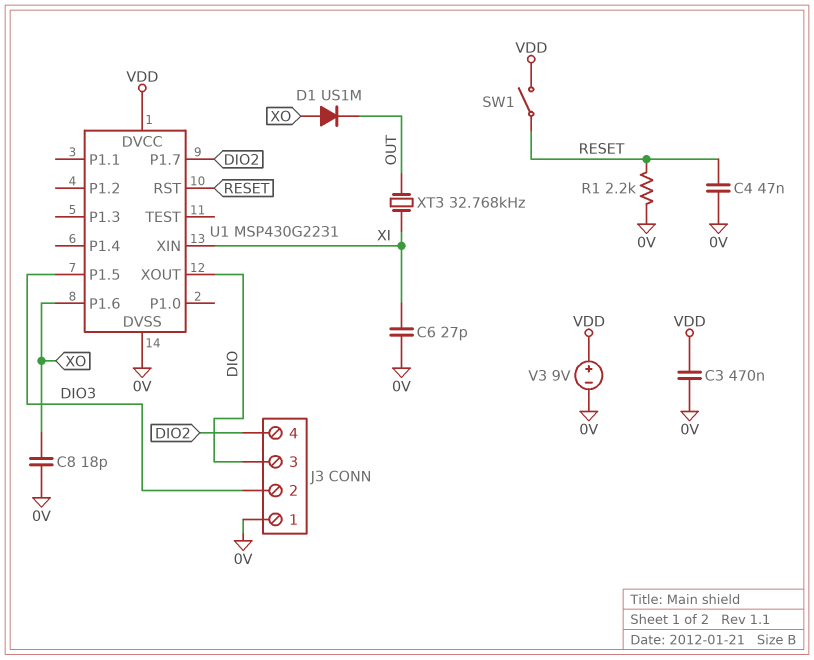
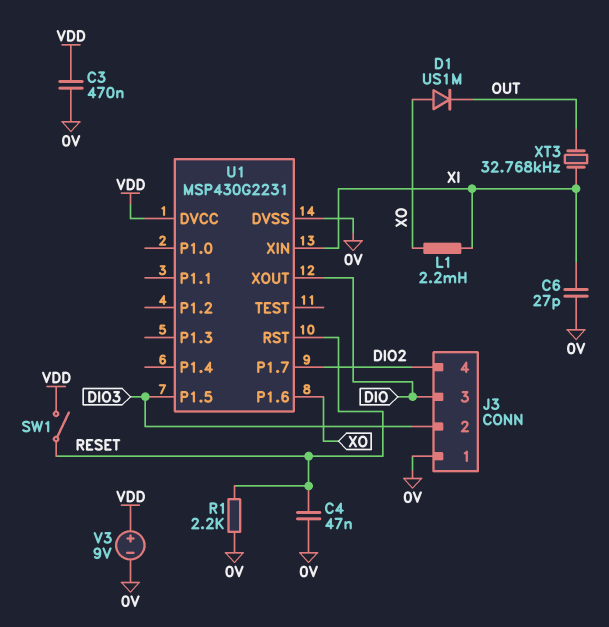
C8: 18pF (0V, XO) -> none
L1: none -> 2.2mH (XI, XO)

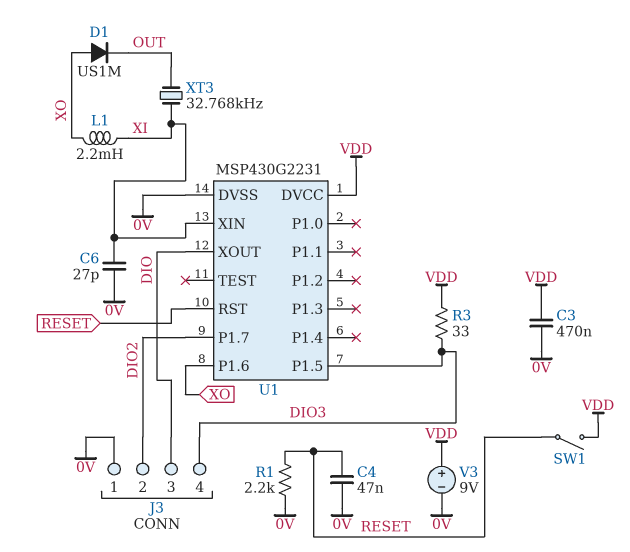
J3 pin 2: DIO3 -> DIO2
J3 pin 4: DIO2 -> DIO3
R3: none -> 33 (DIO3, VDD)

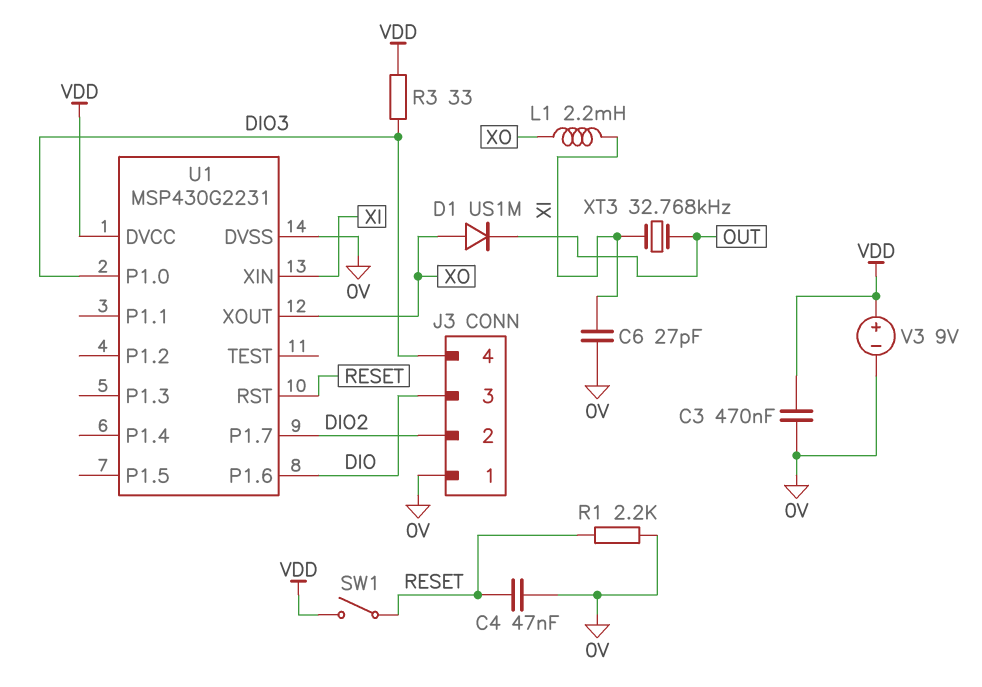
U1 pin P1.0: none -> DIO3
U1 pin P1.5: DIO3 -> none
U1 pin P1.6: XO -> DIO
U1 pin XOUT: DIO -> XO

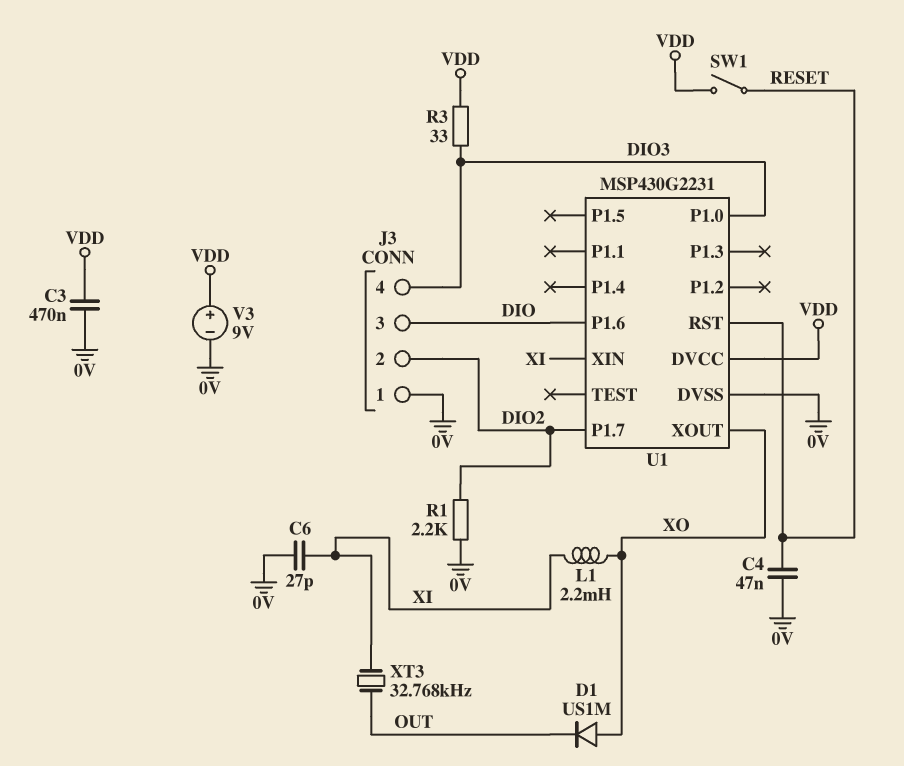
R1: 2.2k (0V, RESET) -> 2.2k (0V, DIO2)

